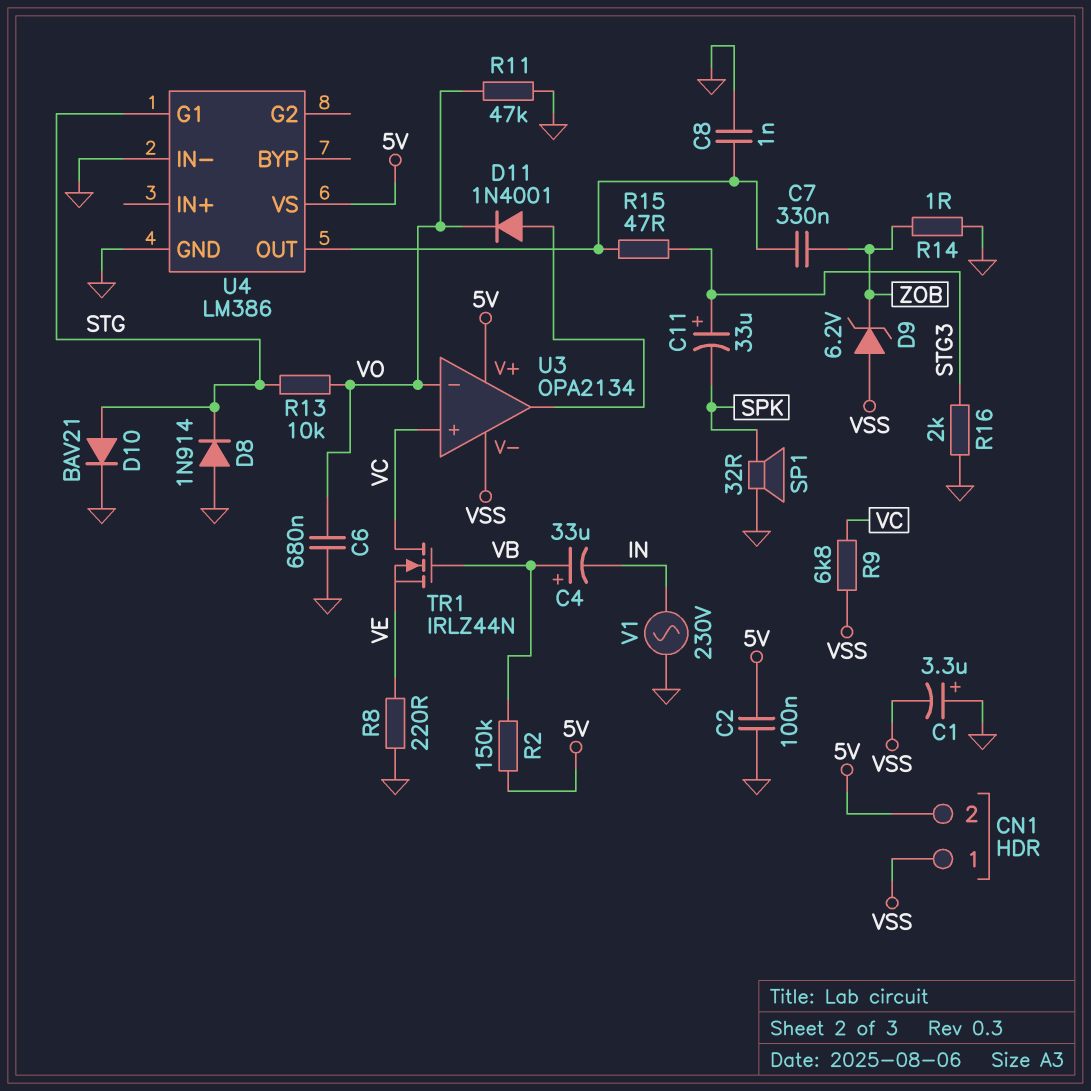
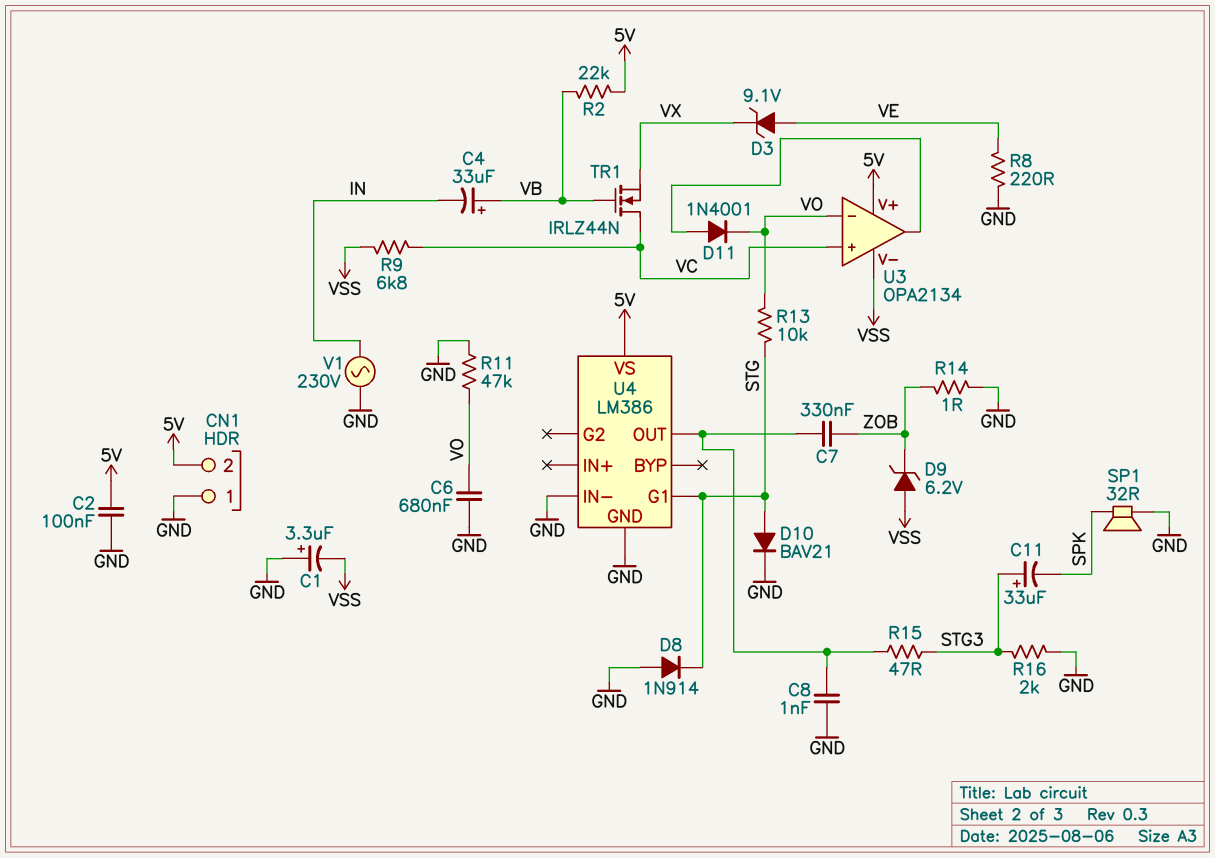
CN1 pin 1: VSS -> GND
D3: none -> zener 9.1V (A VE, K VX)
R2: 150k (5V, VB) -> 22k (5V, VB)
TR1: NMOS IRLZ44N (G VB, D VC, S VE) -> NMOS IRLZ44N (G VB, D VC, S VX)

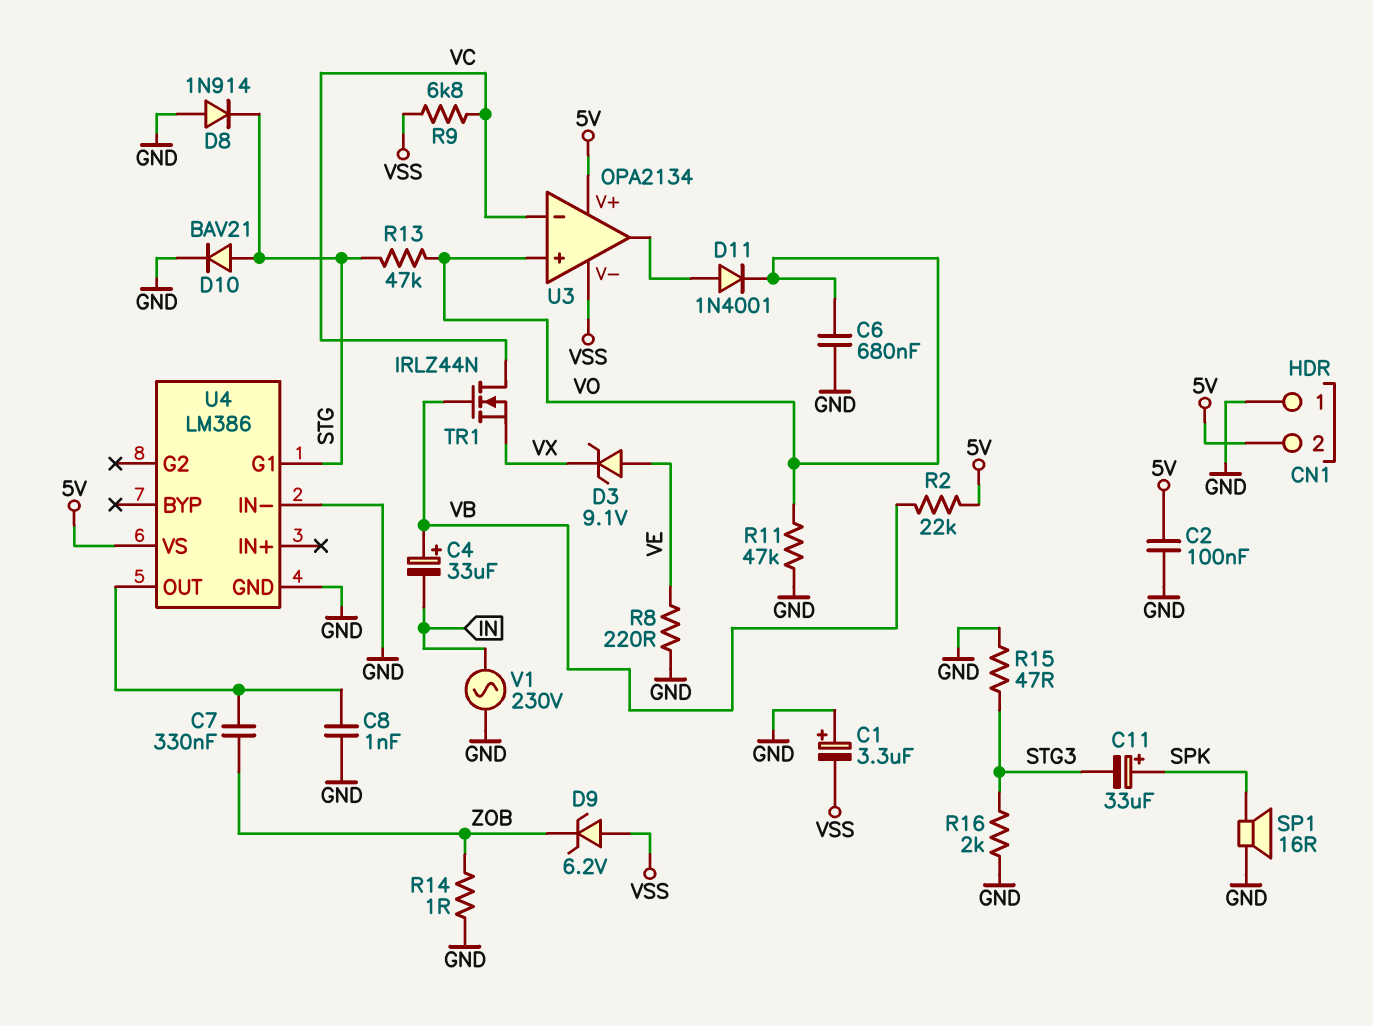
C11: 33uF (plus STG3, minus SPK) -> 33uF (plus SPK, minus STG3)
R13: 10k (STG, VO) -> 47k (STG, VO)
R15: 47 (STG3, U4/OUT) -> 47 (GND, STG3)
SP1: speaker 32R (GND, SPK) -> speaker 16R (GND, SPK)
U3 pin in+: VC -> VO
U3 pin in-: VO -> VC

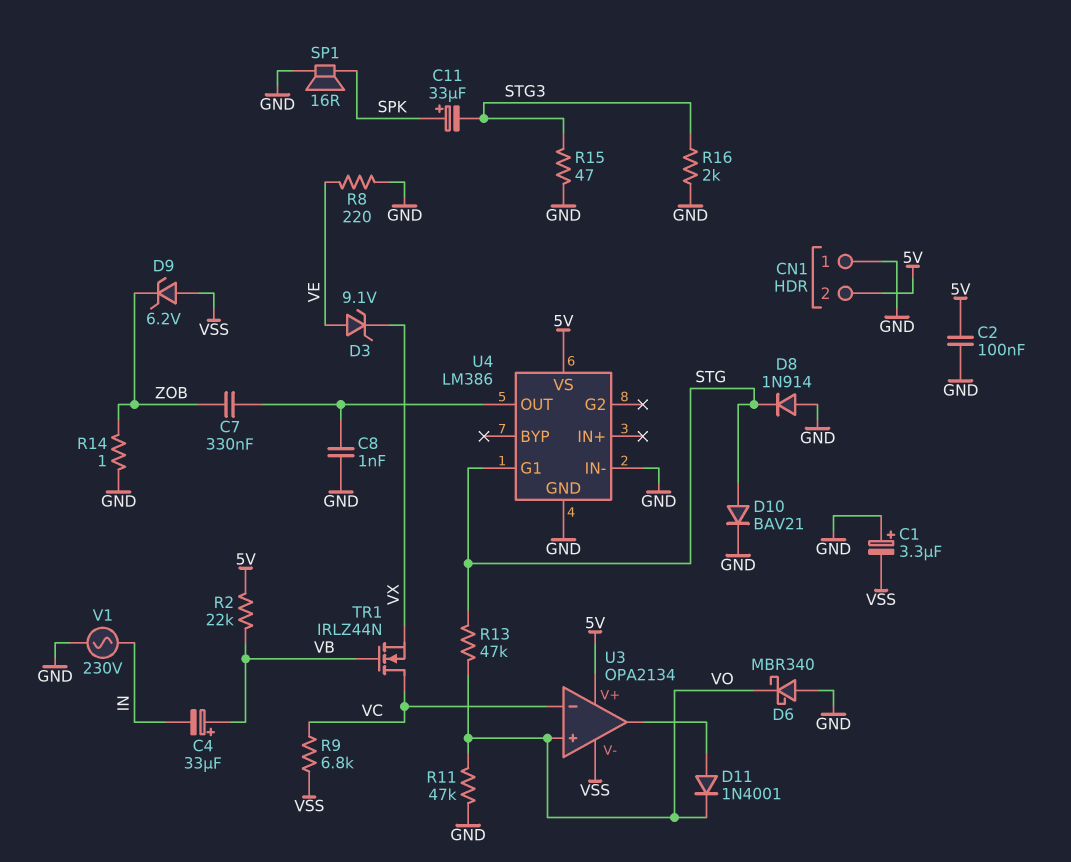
C6: 680nF (GND, VO) -> none
D6: none -> schottky MBR340 (A GND, K VO)

